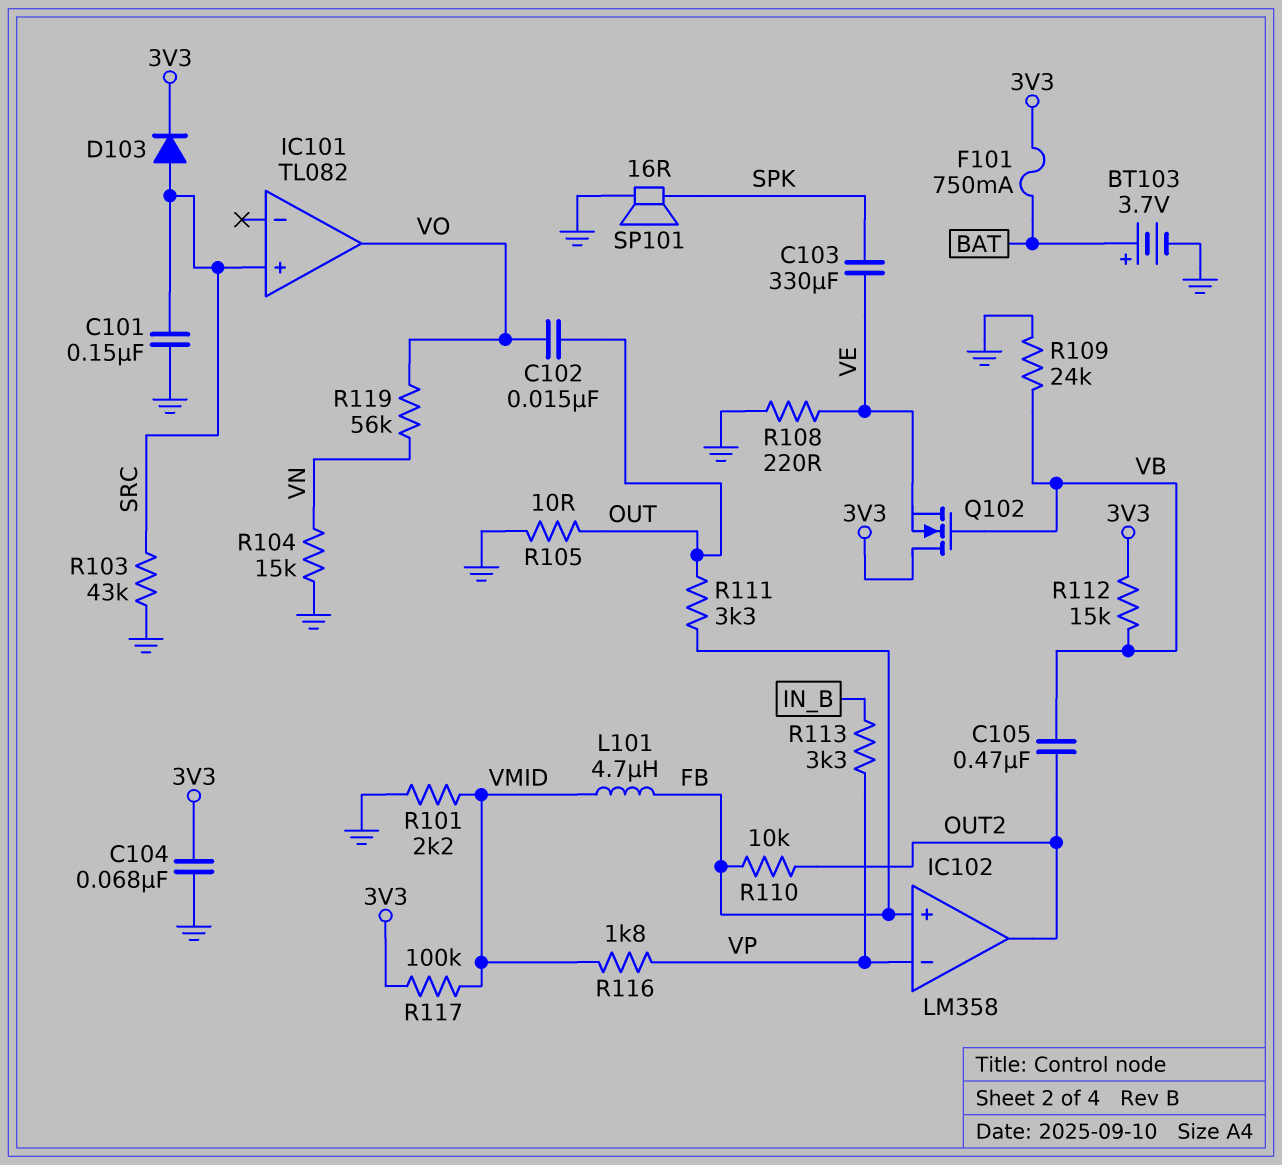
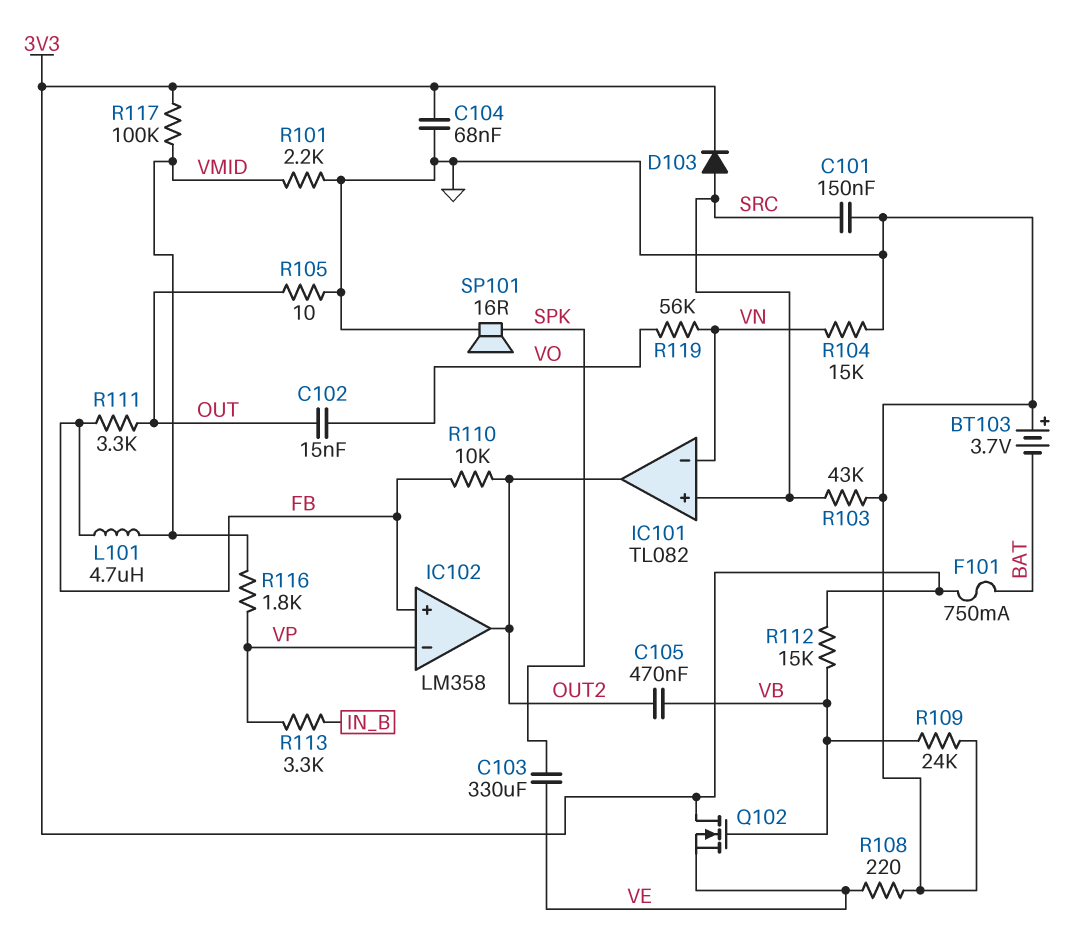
BT103: 3.7V (plus BAT, minus GND) -> 3.7V (plus GND, minus BAT)
IC101 pin in-: none -> VN
IC101 pin out: VO -> OUT2

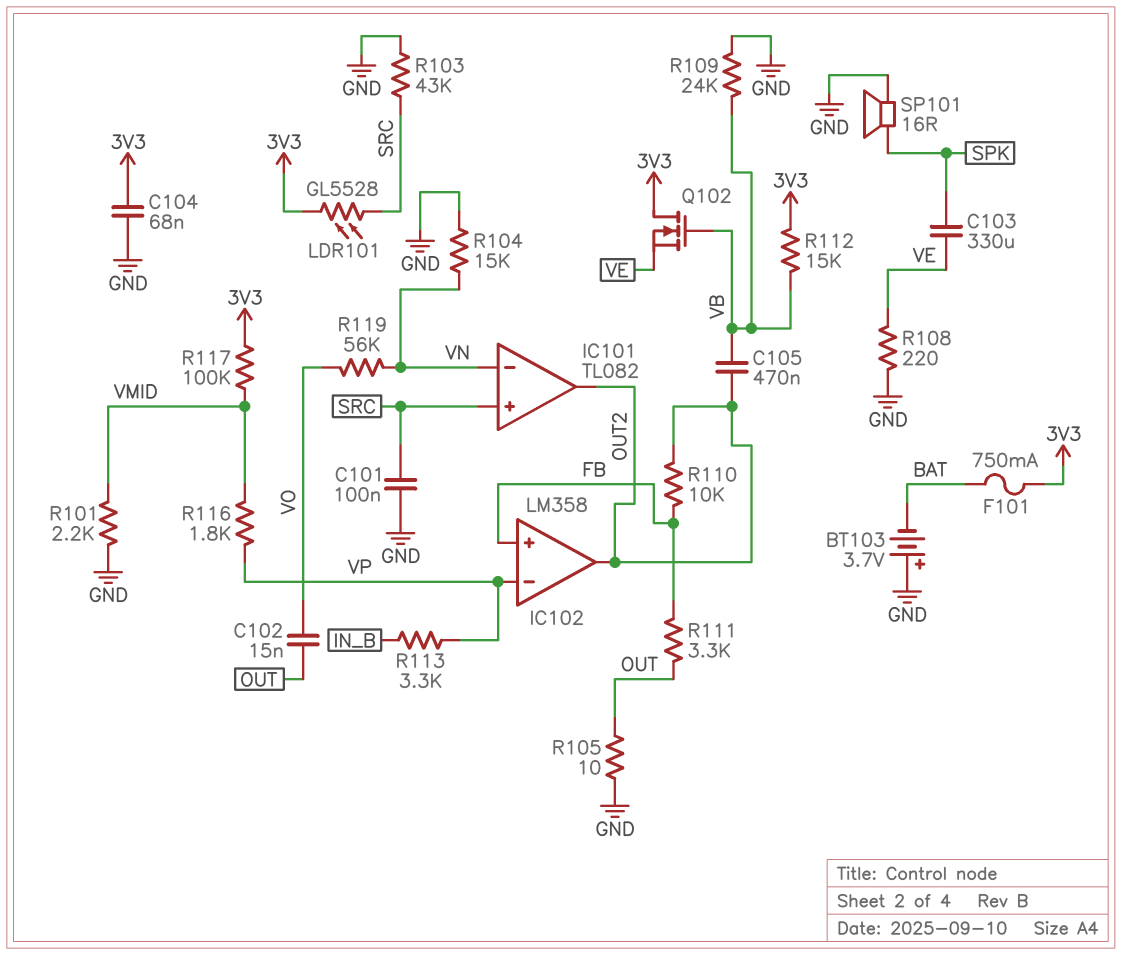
C101: 150nF (GND, SRC) -> 100nF (GND, SRC)
D103: diode (A SRC, K 3V3) -> none
L101: 4.7uH (FB, VMID) -> none
LDR101: none -> GL5528 (3V3, SRC)

